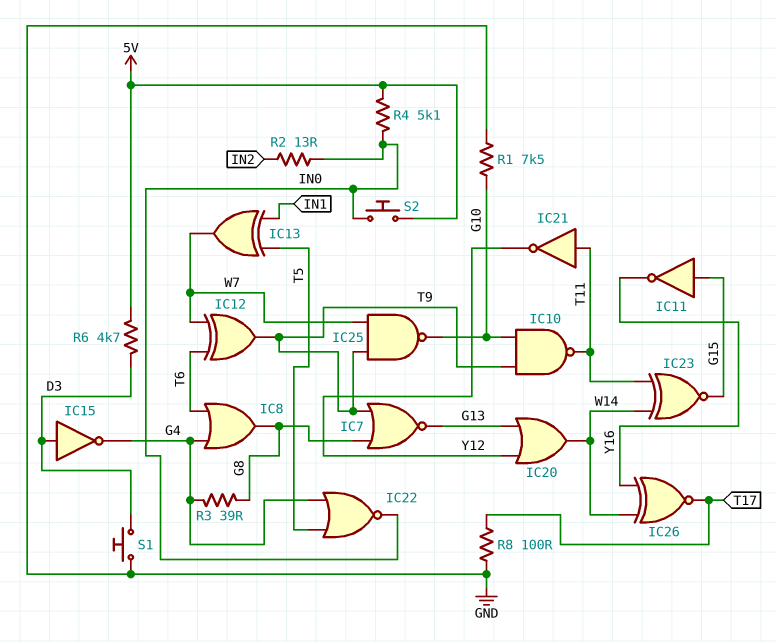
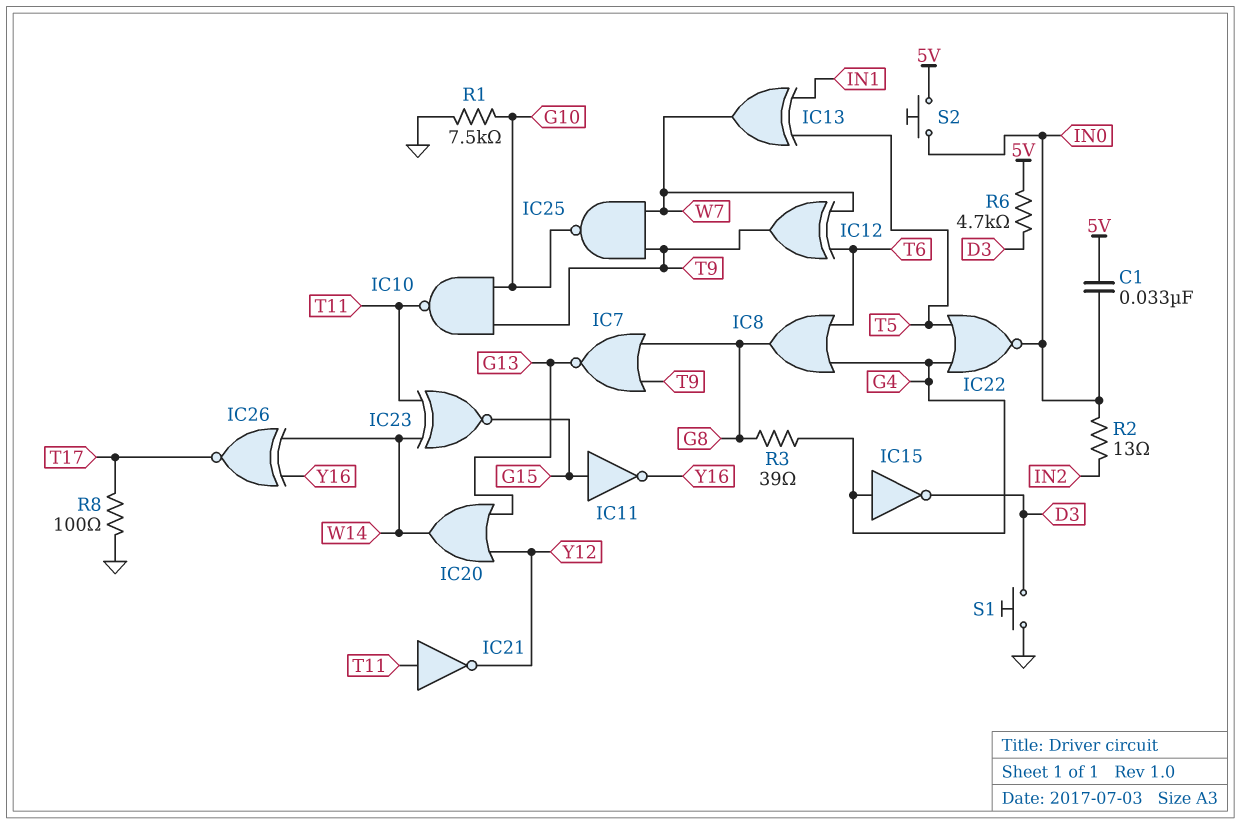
C1: none -> 33nF (5V, IN0)
IC15: NOT (in D3, out G4) -> NOT (in G4, out D3)
R4: 5.1k (5V, IN0) -> none

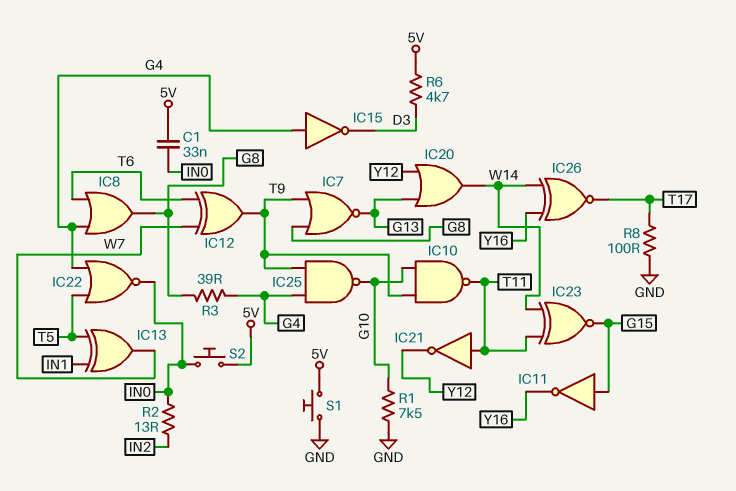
IC25: NAND (in T9, in W7, out G10) -> NAND (in G4, in T9, out G10)
S1: button (D3, GND) -> button (5V, GND)

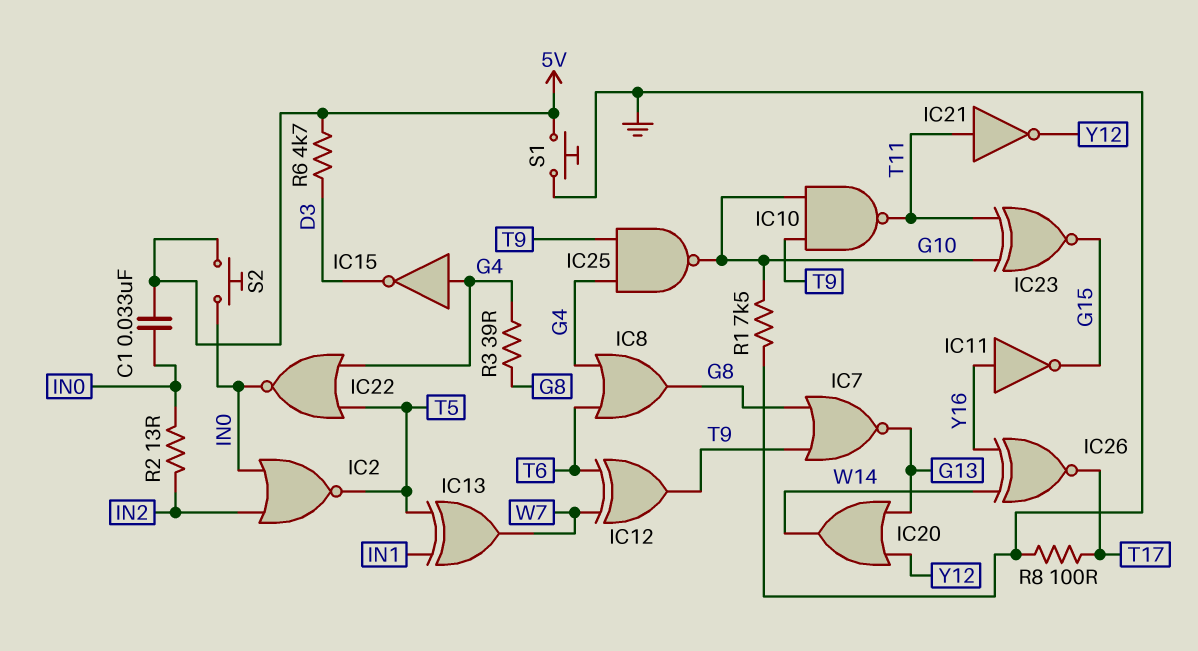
IC2: none -> NOR (in IN0, in IN2, out T5)
IC11: NOT (in G15, out Y16) -> NOT (in Y16, out G15)
IC23: XNOR (in T11, in W14, out G15) -> XNOR (in G10, in T11, out G15)

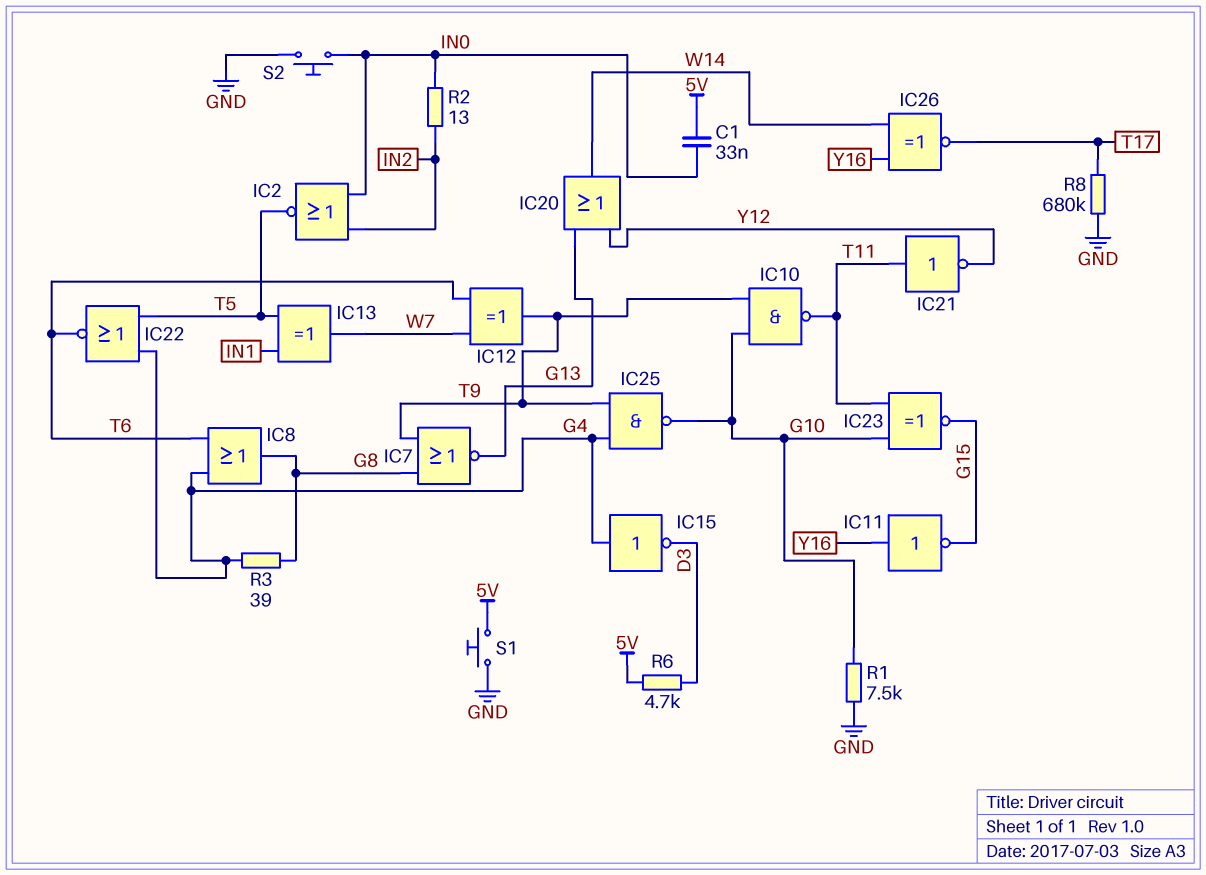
IC22: NOR (in G4, in T5, out IN0) -> NOR (in G4, in T5, out T6)
R8: 100 (GND, T17) -> 680k (GND, T17)
S2: button (5V, IN0) -> button (GND, IN0)

